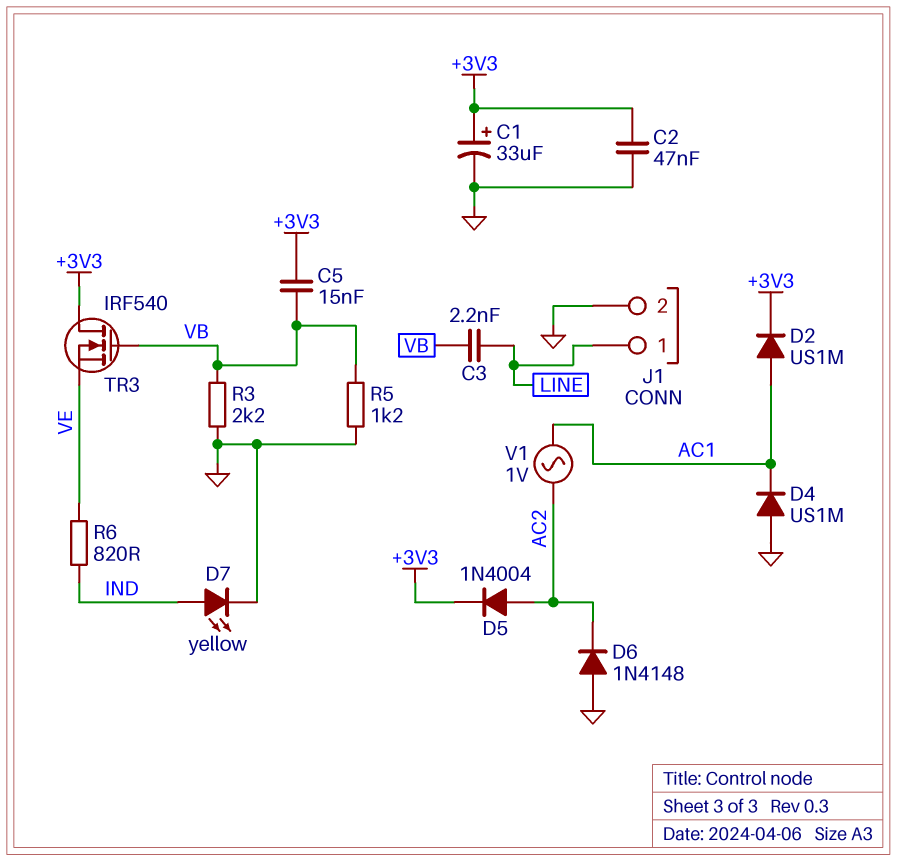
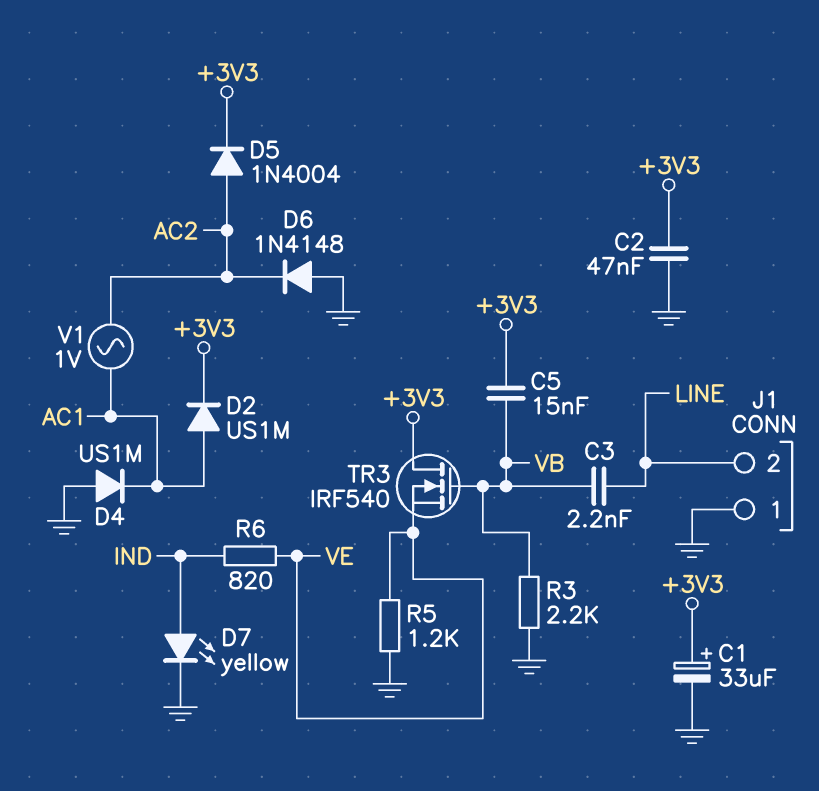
J1 pin 1: LINE -> GND
J1 pin 2: GND -> LINE
R5: 1.2k (GND, VB) -> 1.2k (GND, VE)

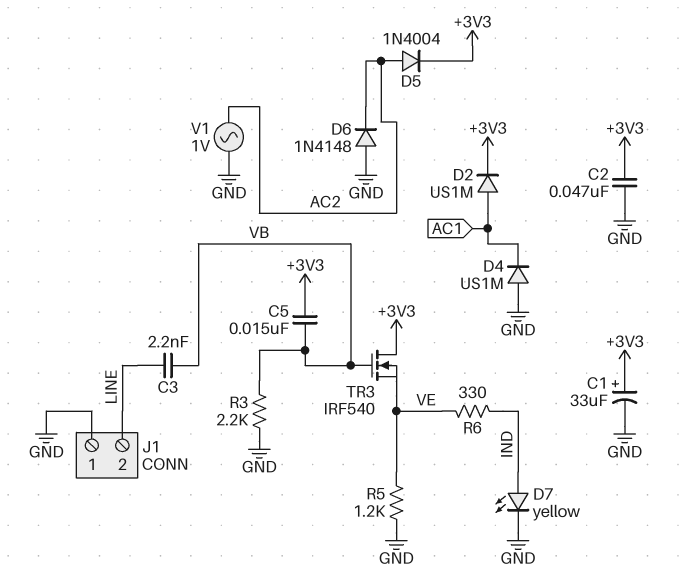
R6: 820 (IND, VE) -> 330 (IND, VE)
V1: AC 1V (AC1, AC2) -> AC 1V (AC2, GND)

